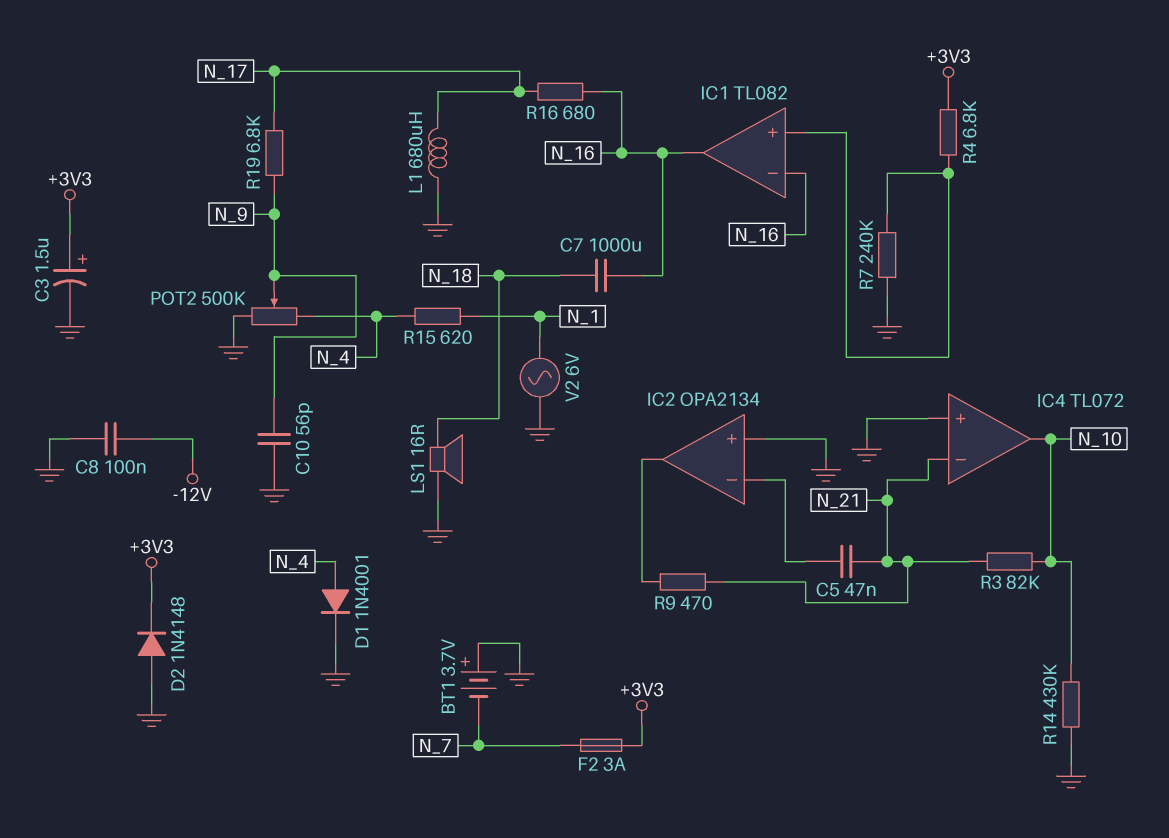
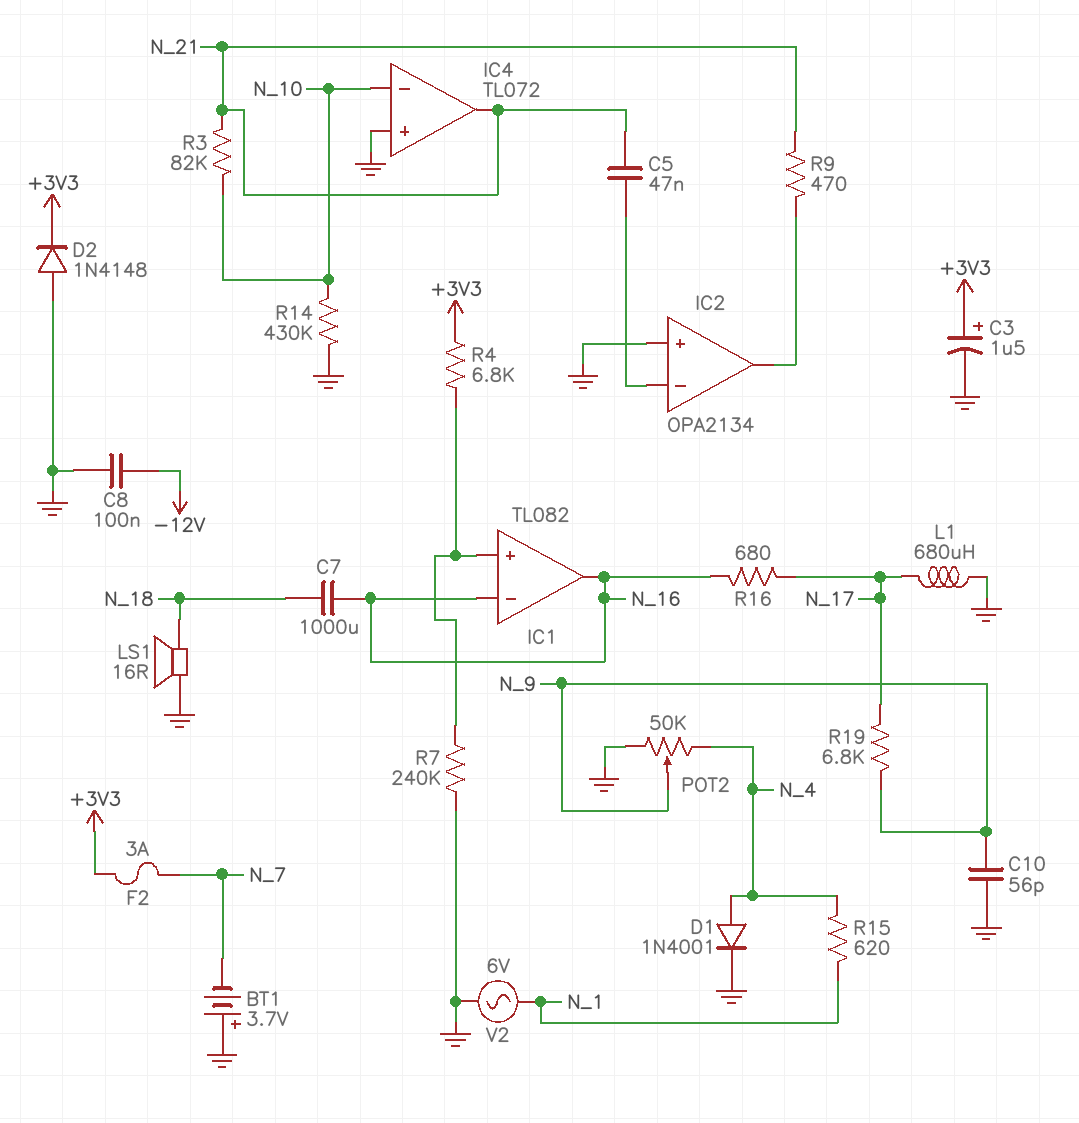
IC4 pin in-: N_21 -> N_10
IC4 pin out: N_10 -> N_21
POT2: 500k (GND, N_4, wiper N_9) -> 50k (GND, N_4, wiper N_9)

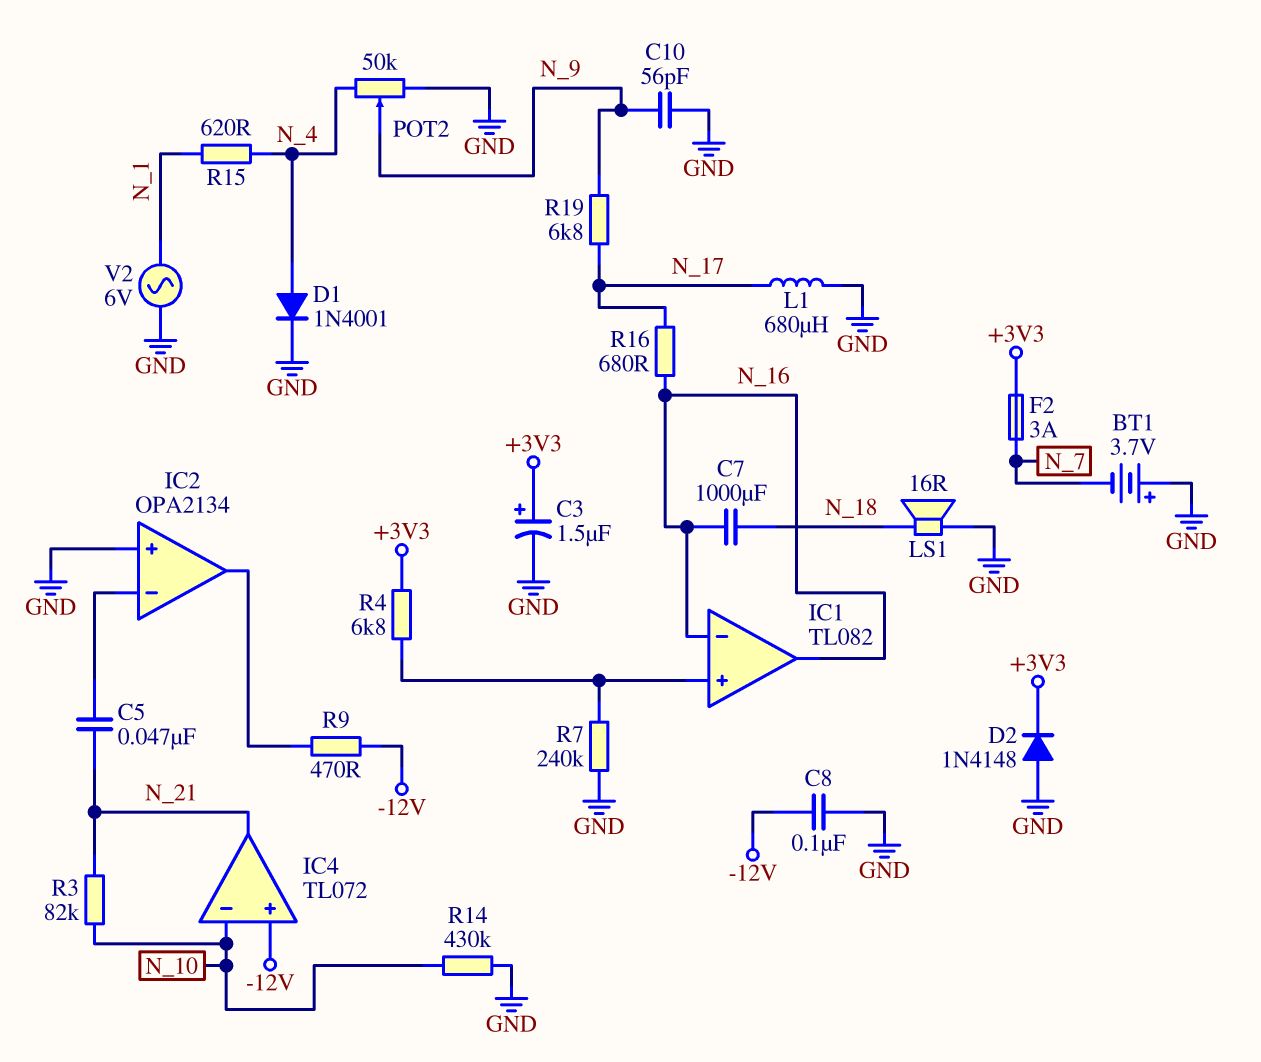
IC4 pin in+: GND -> -12V
R9: 470 (IC2/out, N_21) -> 470 (-12V, IC2/out)

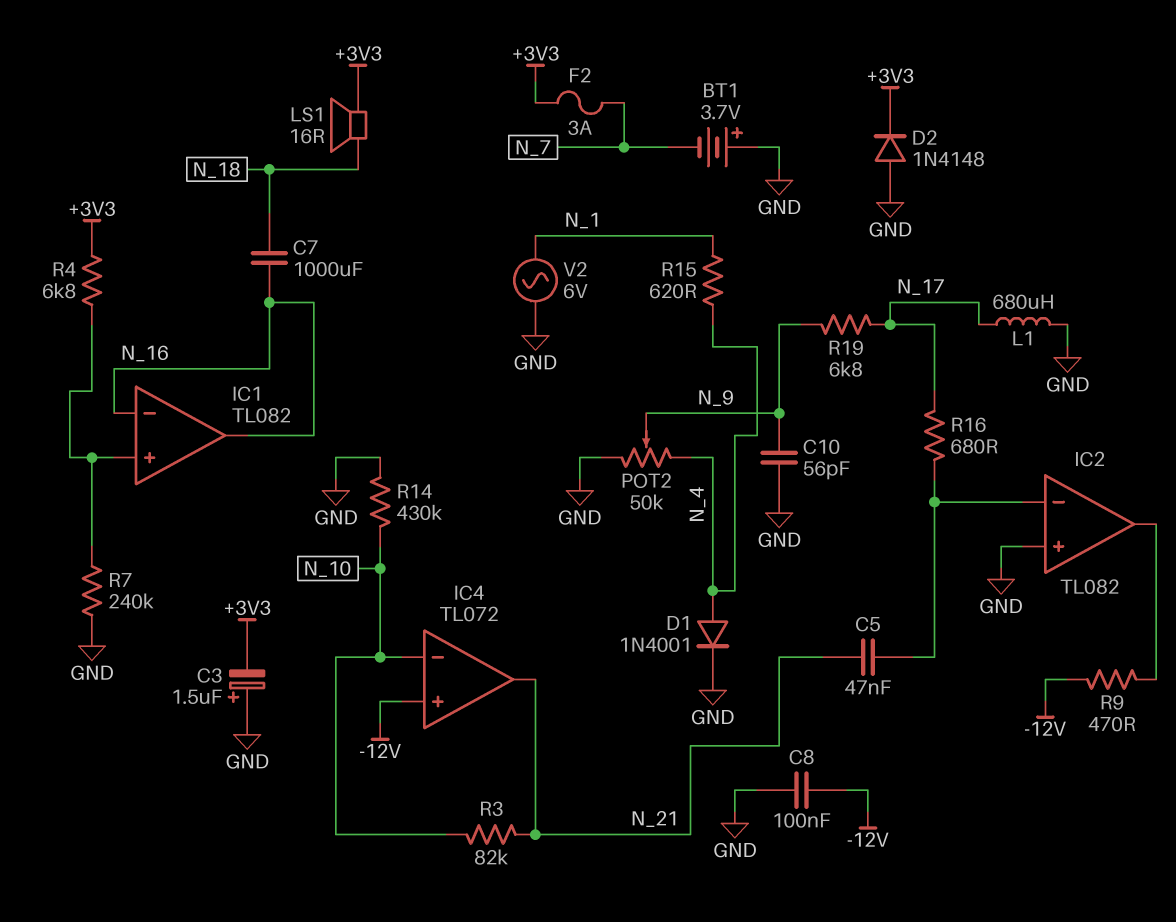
C3: 1.5uF (plus +3V3, minus GND) -> 1.5uF (plus GND, minus +3V3)
IC2: OPA2134 -> TL082
LS1: speaker 16R (GND, N_18) -> speaker 16R (+3V3, N_18)
R16: 680 (N_16, N_17) -> 680 (IC2/in-, N_17)

